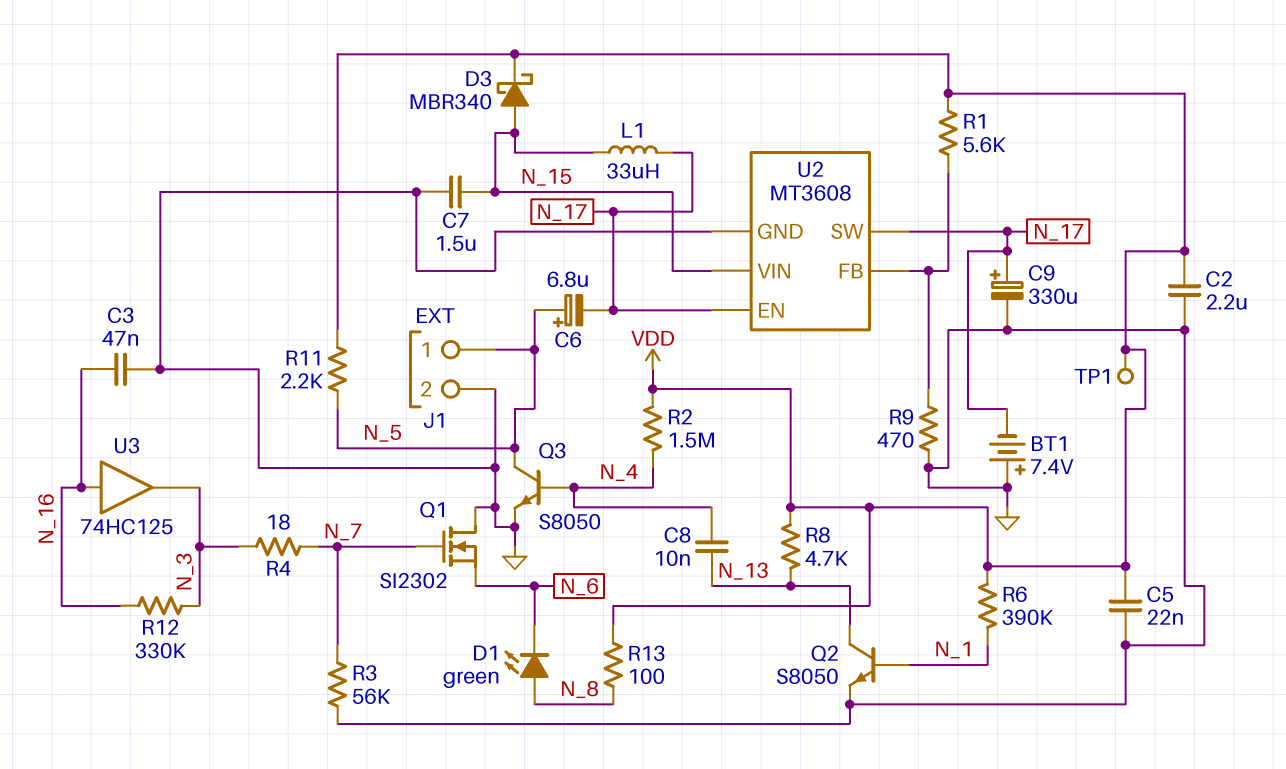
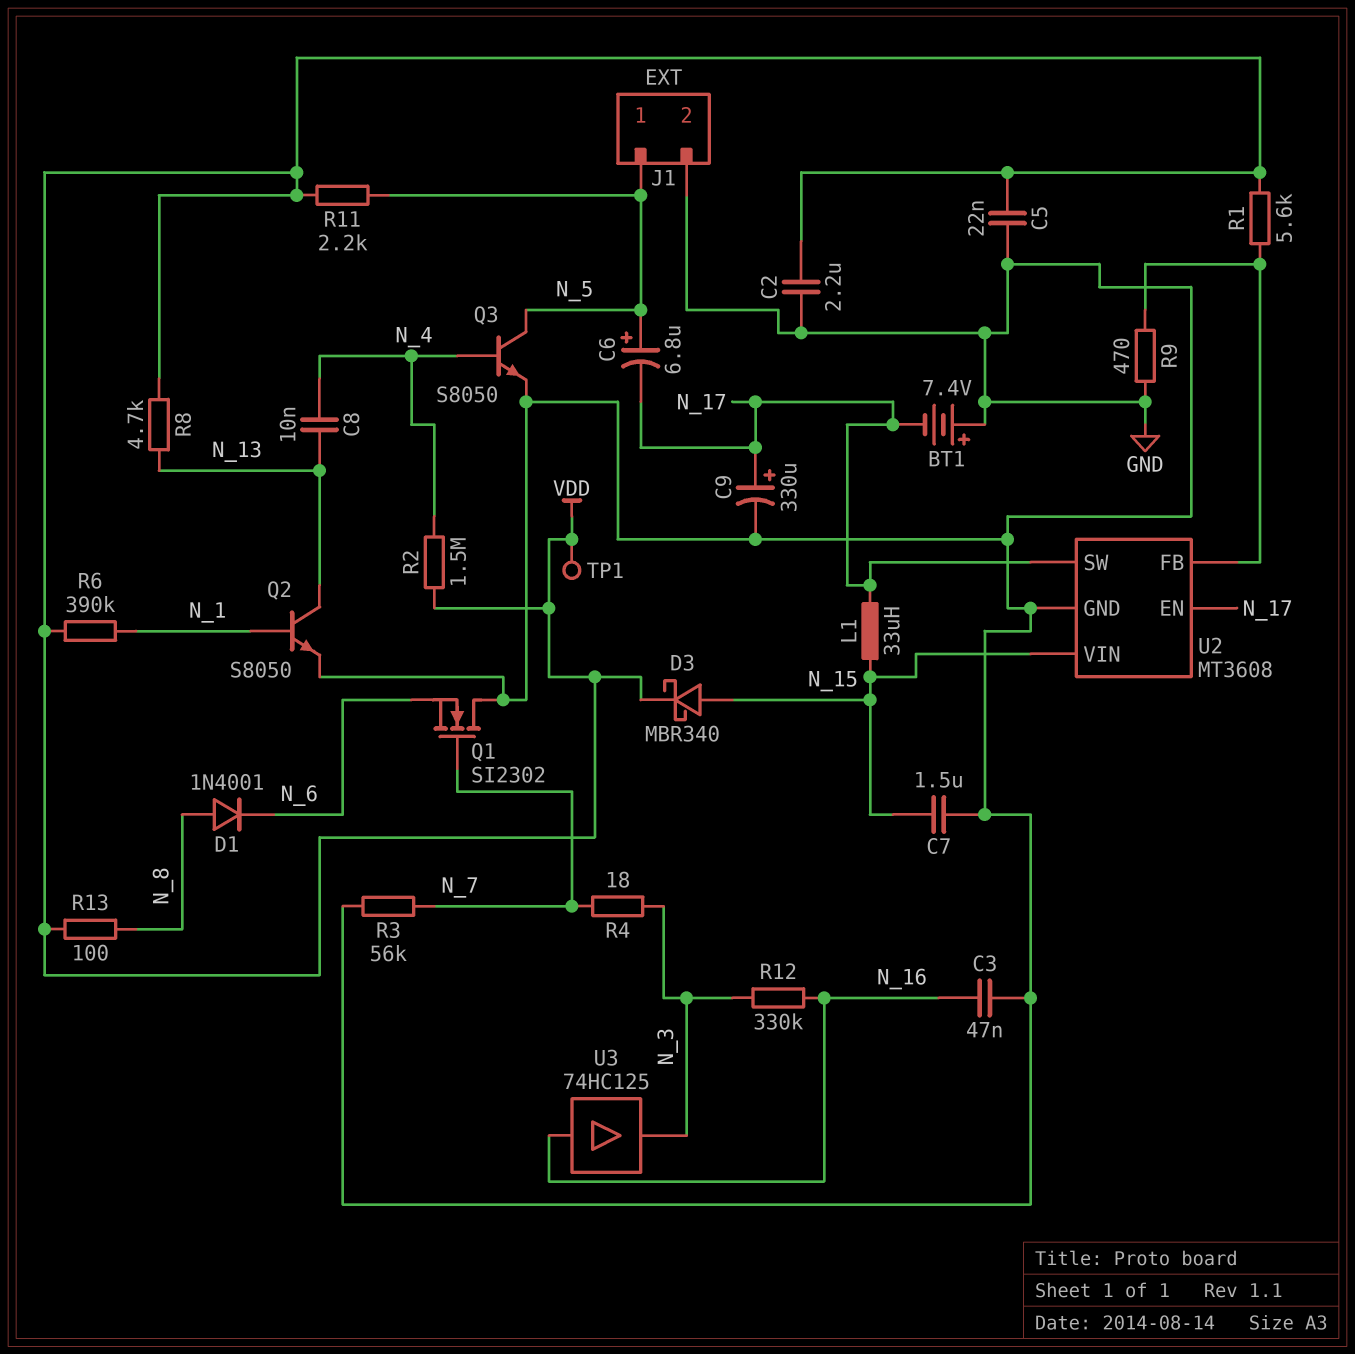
D1: LED green (A N_8, K N_6) -> diode 1N4001 (A N_8, K N_6)

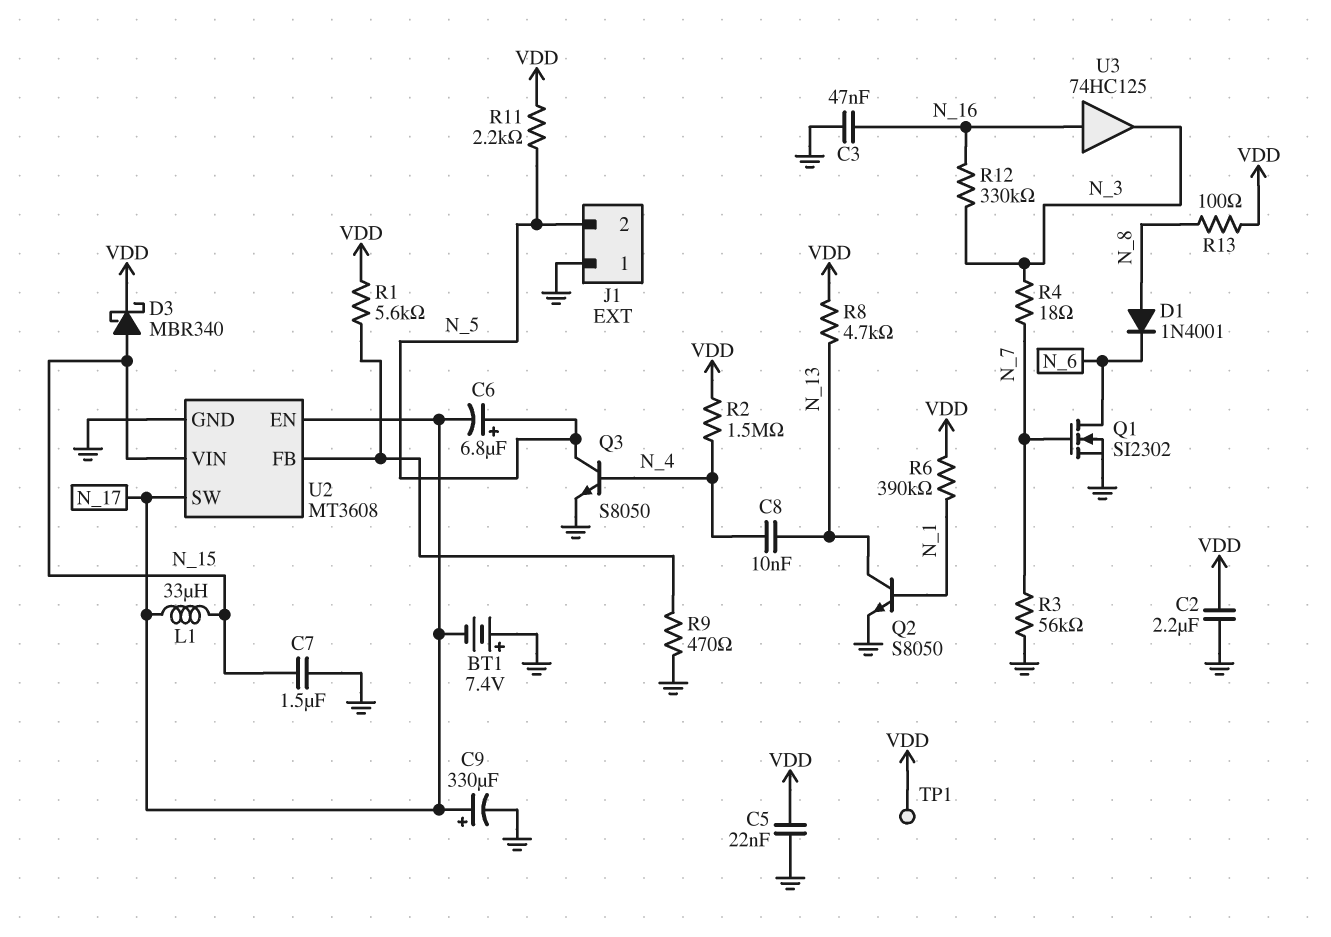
J1 pin 1: N_5 -> GND
J1 pin 2: GND -> N_5
Q1: NMOS SI2302 (G N_7, D GND, S N_6) -> NMOS SI2302 (G N_7, D N_6, S GND)

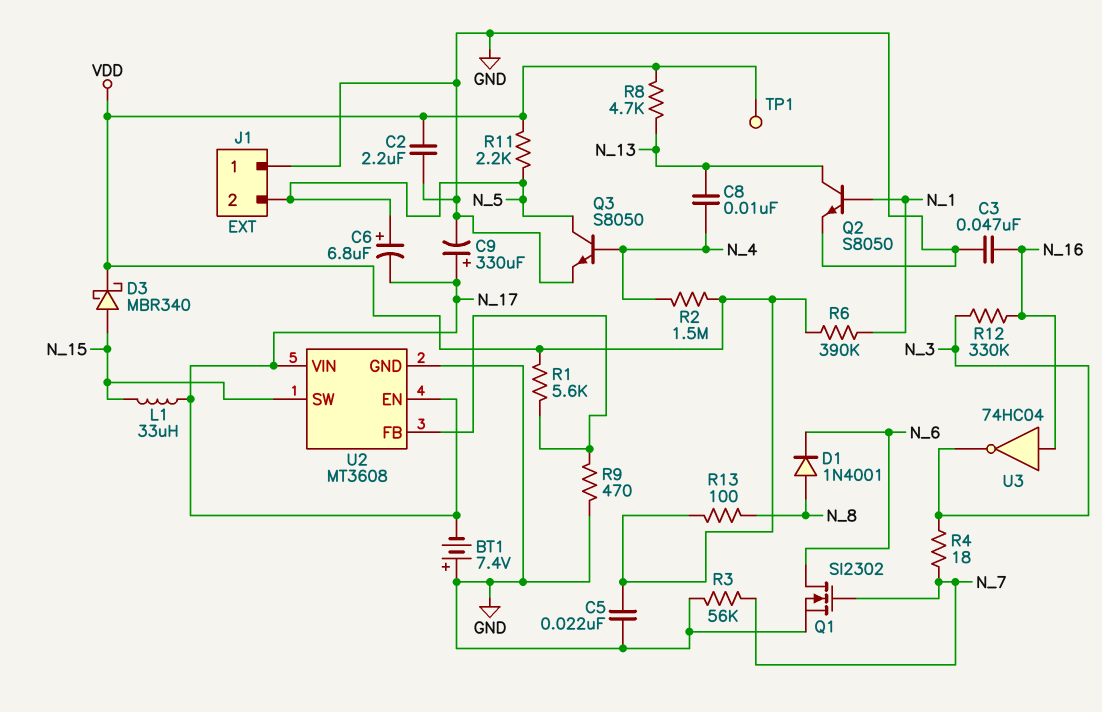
C7: 1.5uF (GND, N_15) -> none
U2 pin SW: N_17 -> N_15
U2 pin VIN: N_15 -> N_17
U3: buffer 74HC125 (in N_16, out N_3) -> NOT 74HC04 (in N_16, out N_3)

